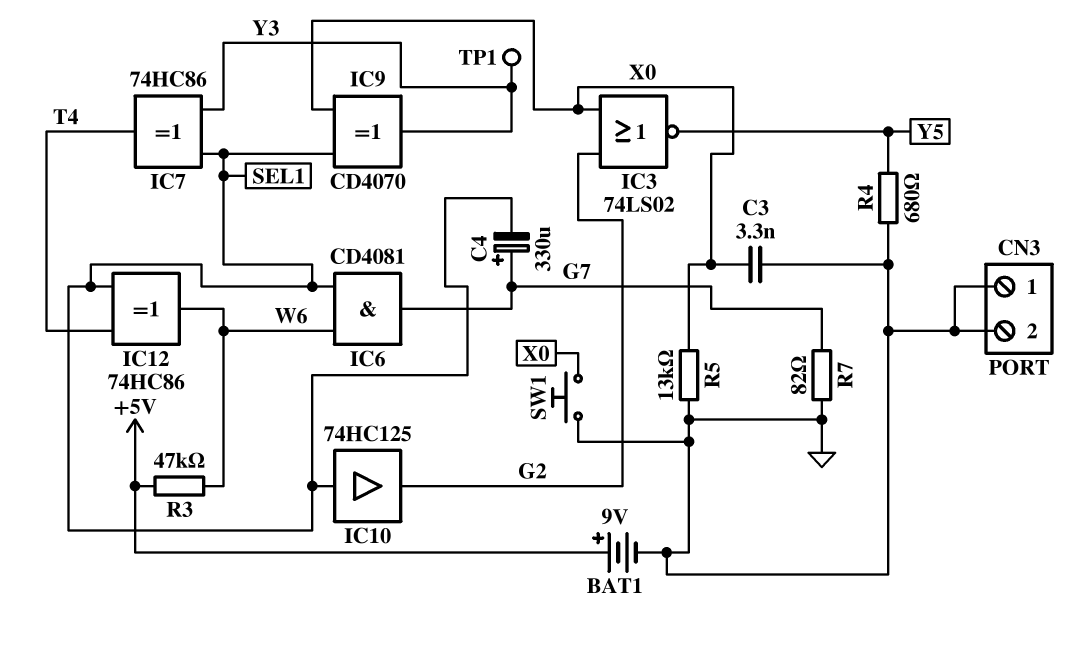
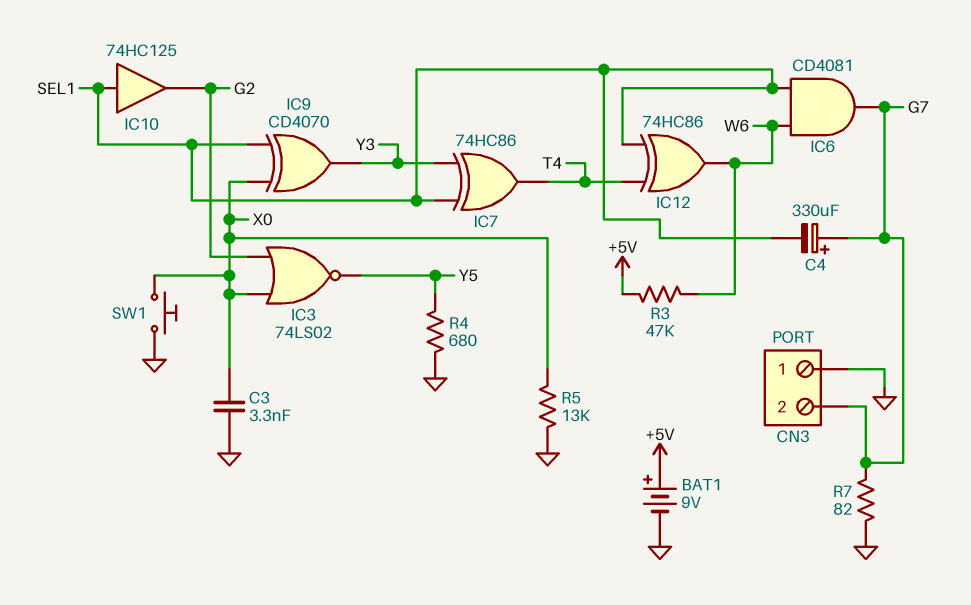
CN3 pin 2: GND -> G7
TP1: test point (Y3) -> none

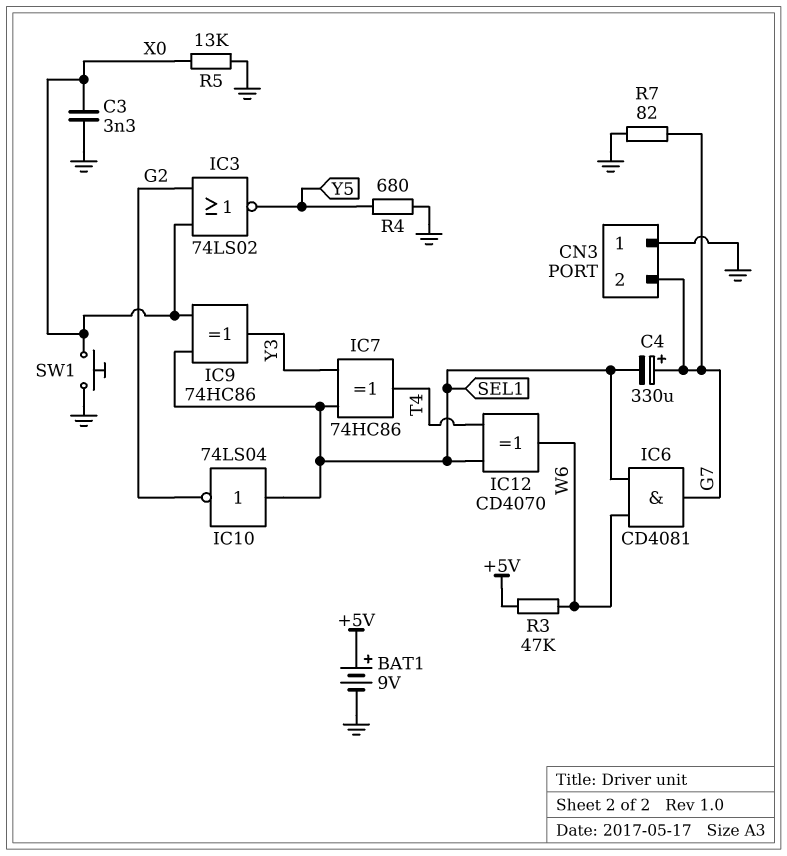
IC9: XOR CD4070 (in SEL1, in X0, out Y3) -> XOR 74HC86 (in SEL1, in X0, out Y3)
IC10: buffer 74HC125 (in SEL1, out G2) -> NOT 74LS04 (in SEL1, out G2)
IC12: XOR 74HC86 (in SEL1, in T4, out W6) -> XOR CD4070 (in SEL1, in T4, out W6)

